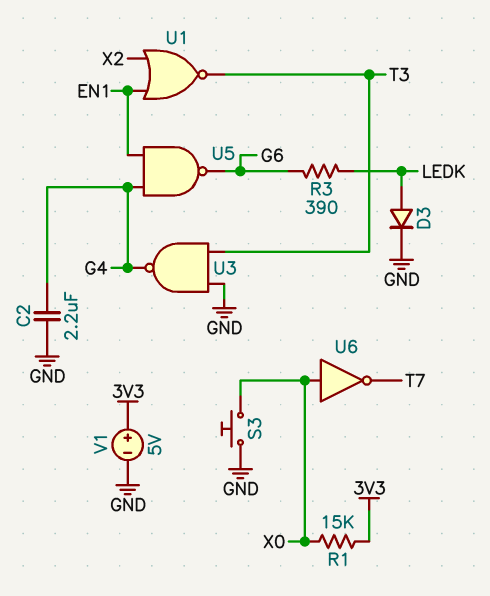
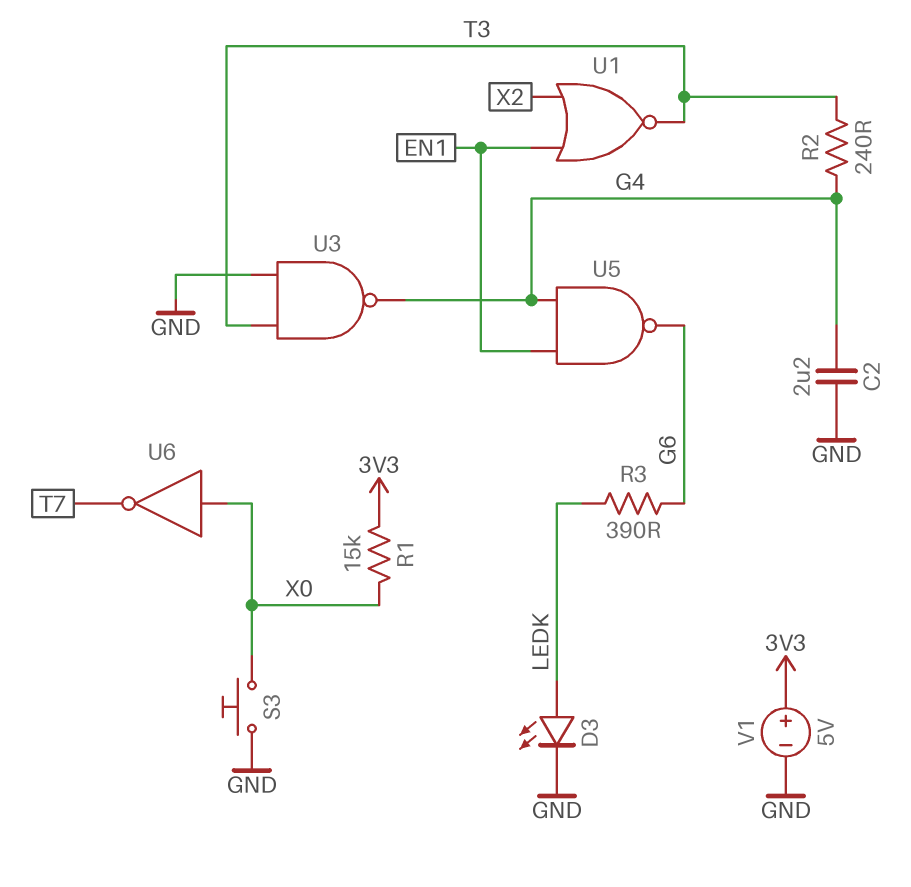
D3: diode (A LEDK, K GND) -> LED (A LEDK, K GND)
R2: none -> 240 (G4, T3)

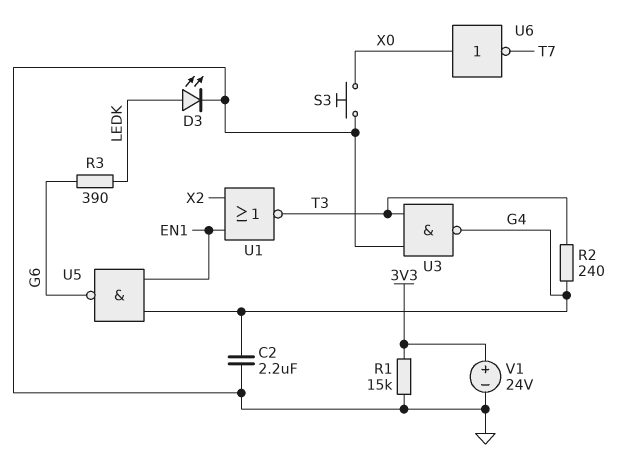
R1: 15k (3V3, X0) -> 15k (3V3, GND)
V1: 5V (plus 3V3, minus GND) -> 24V (plus 3V3, minus GND)

